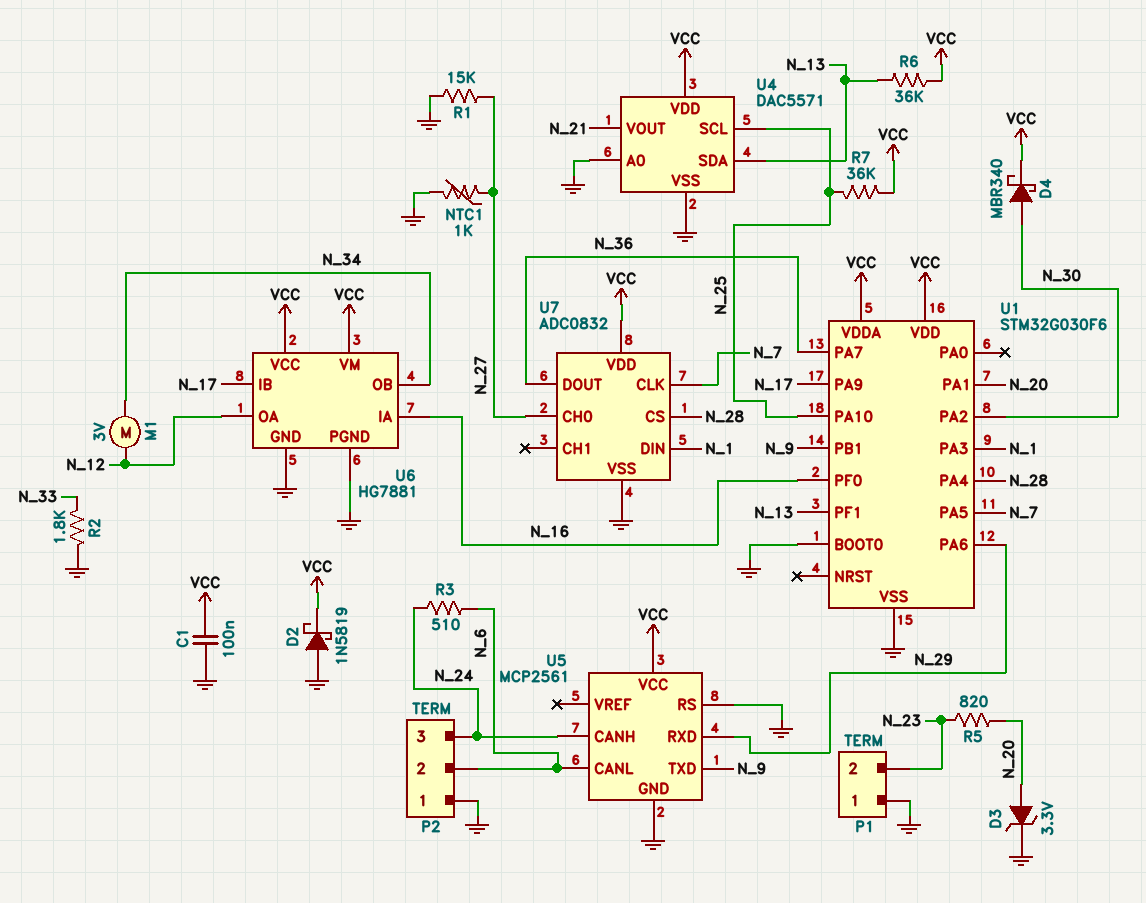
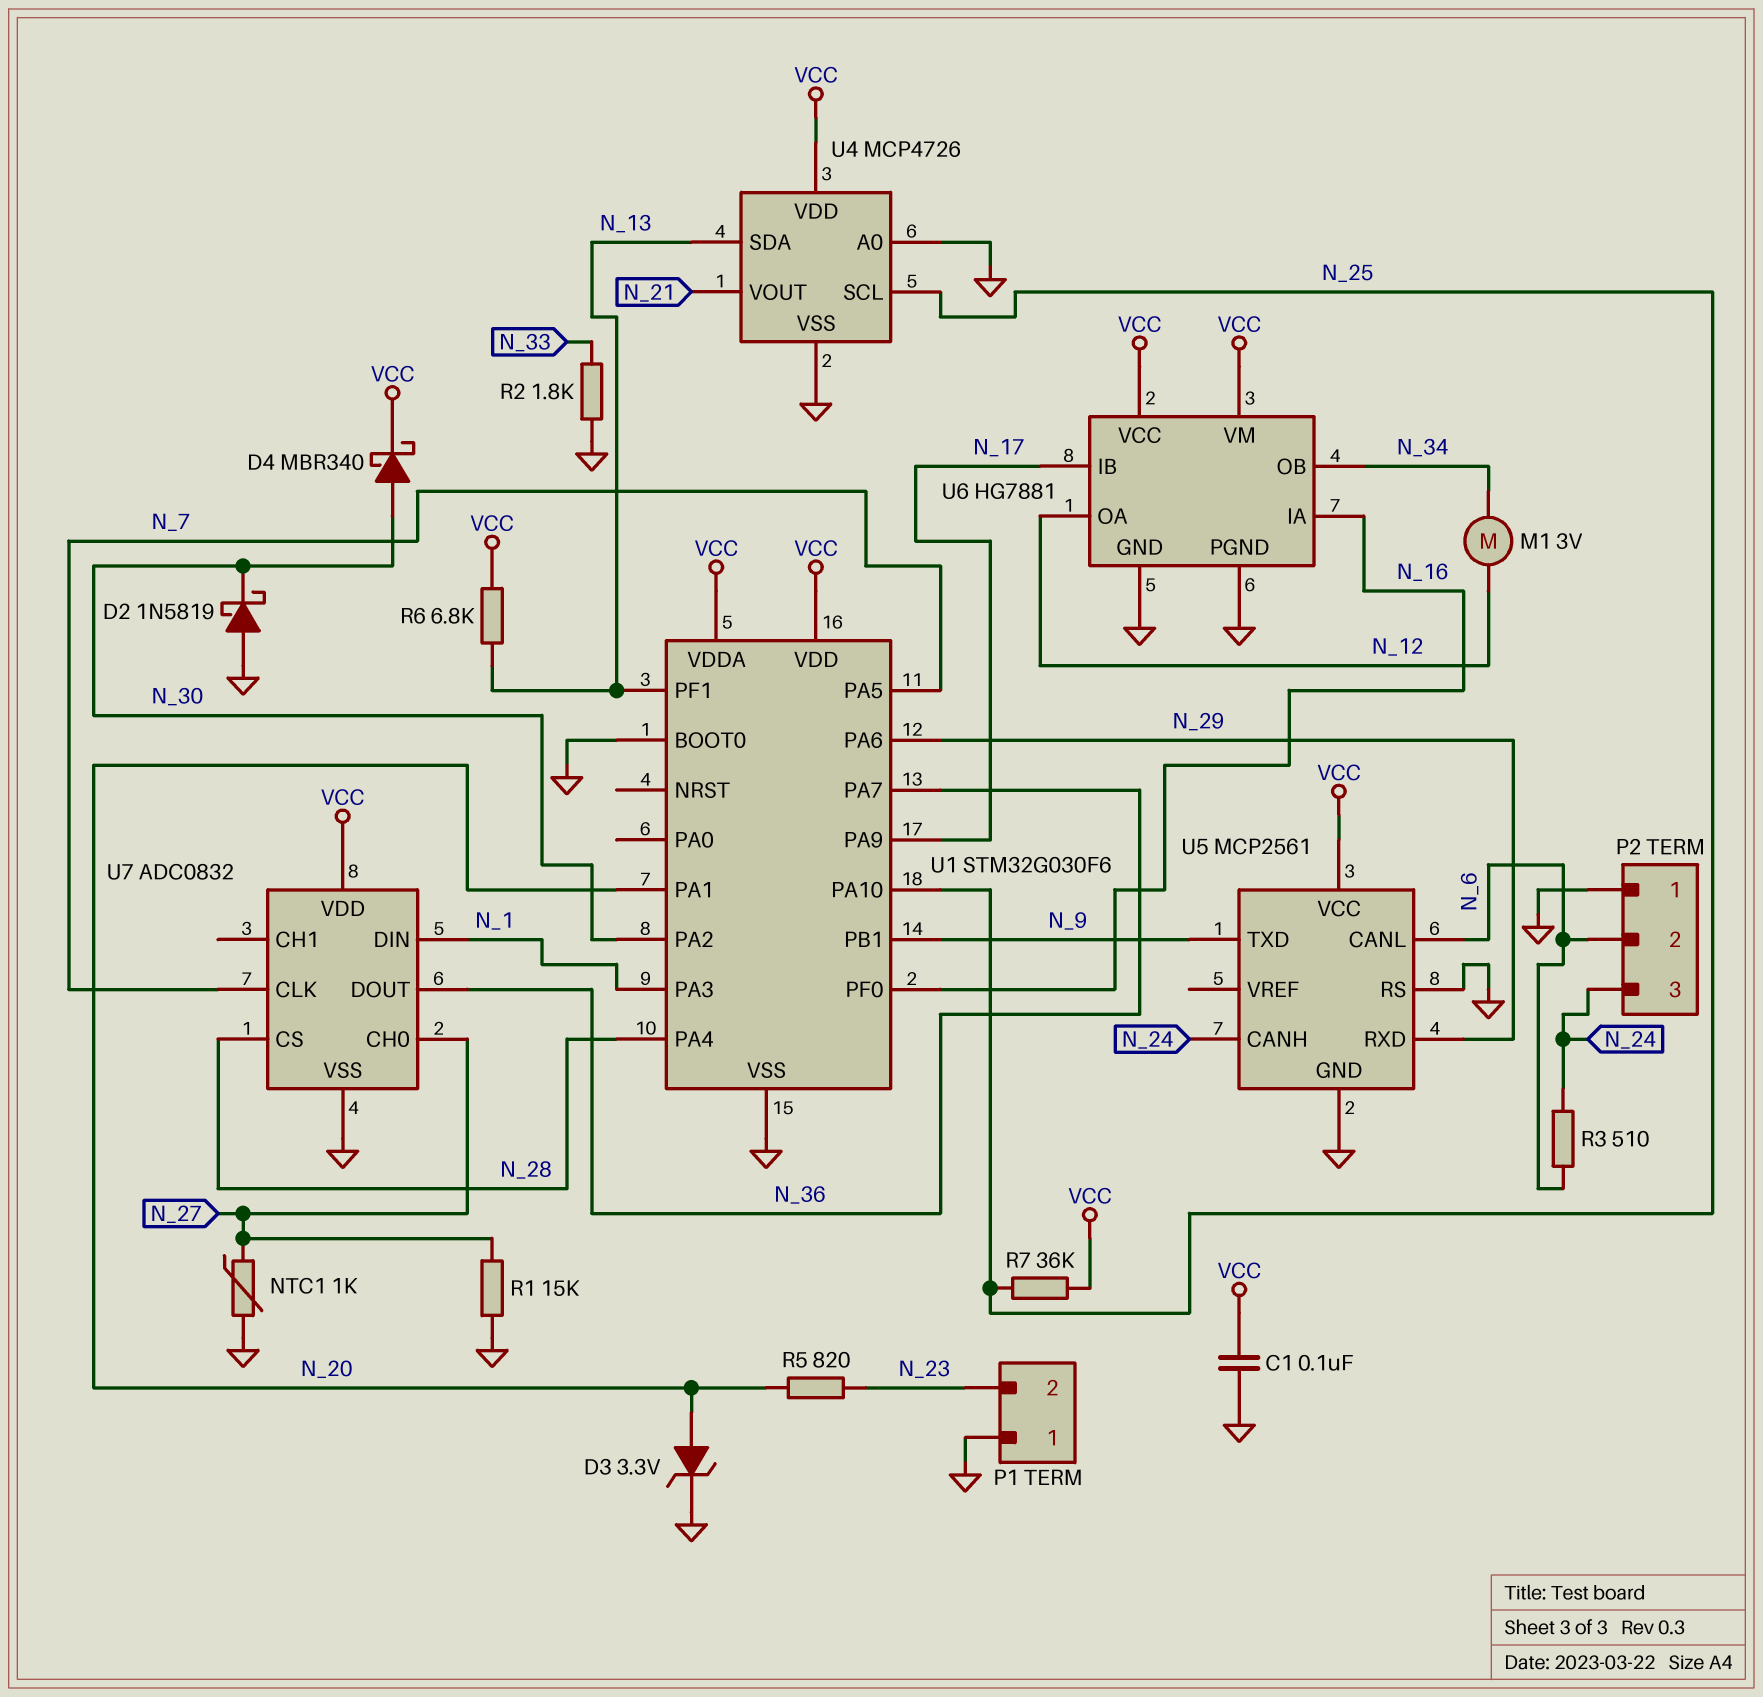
D2: schottky 1N5819 (A GND, K VCC) -> schottky 1N5819 (A GND, K N_30)
R6: 36k (N_13, VCC) -> 6.8k (N_13, VCC)
U4: DAC5571 -> MCP4726

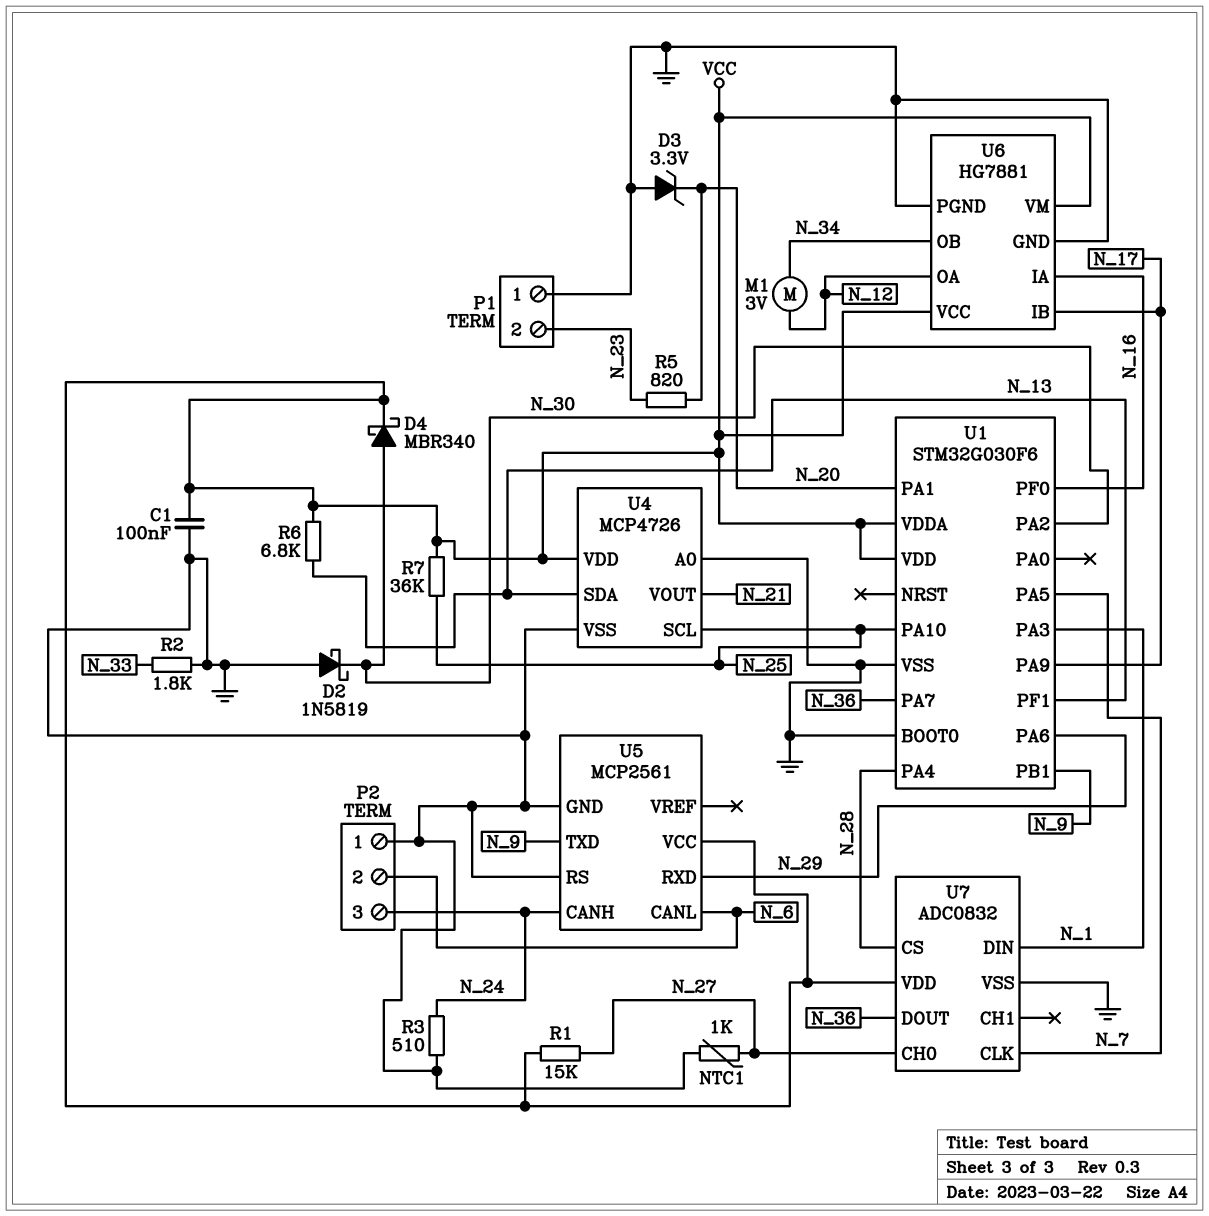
D3: zener 3.3V (A N_20, K GND) -> zener 3.3V (A GND, K N_20)
R1: 15k (GND, N_27) -> 15k (N_27, VCC)
R3: 510 (N_6, N_24) -> 510 (GND, N_24)

